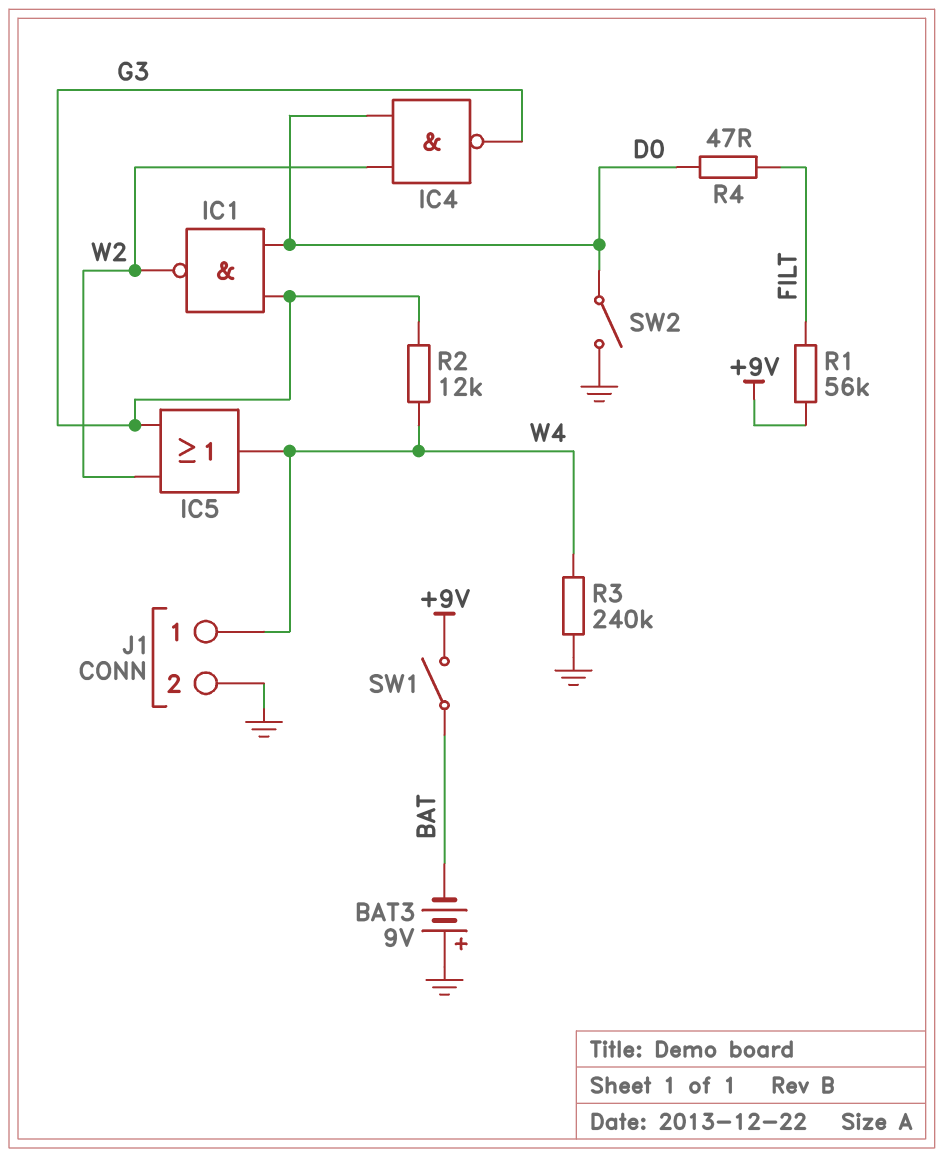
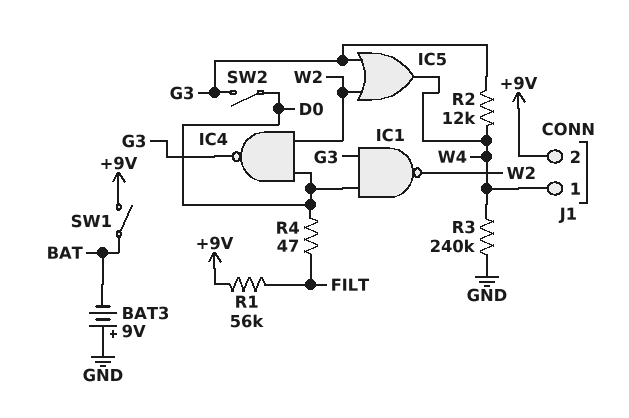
J1 pin 2: GND -> +9V
SW2: switch (D0, GND) -> switch (D0, G3)

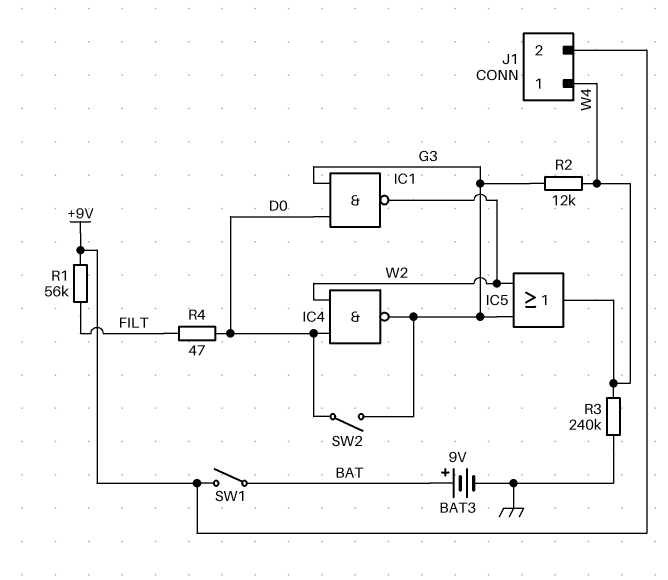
BAT3: 9V (plus GND, minus BAT) -> 9V (plus BAT, minus GND)

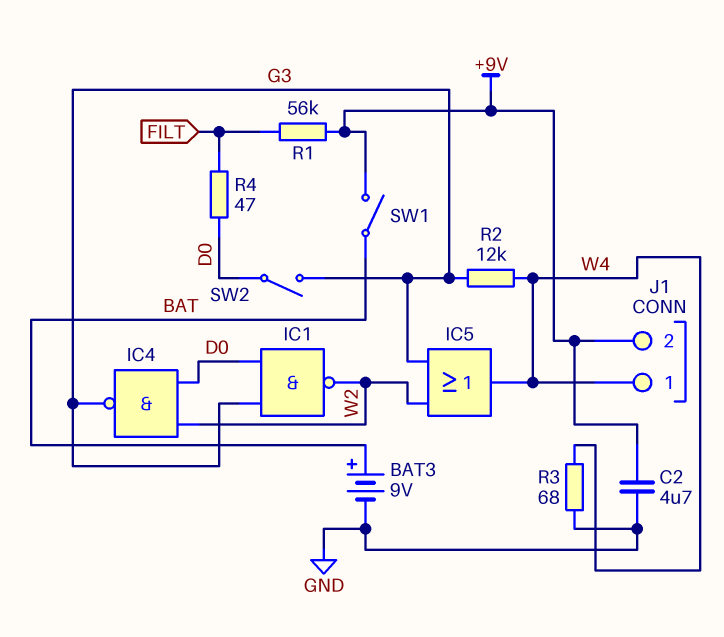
C2: none -> 4.7uF (+9V, GND)
R3: 240k (GND, W4) -> 68 (GND, W4)

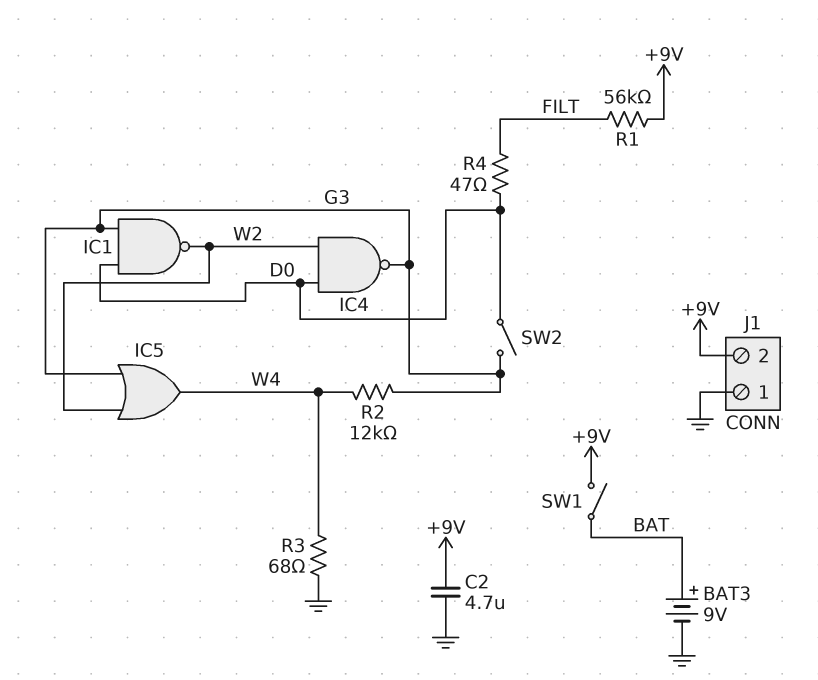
J1 pin 1: W4 -> GND

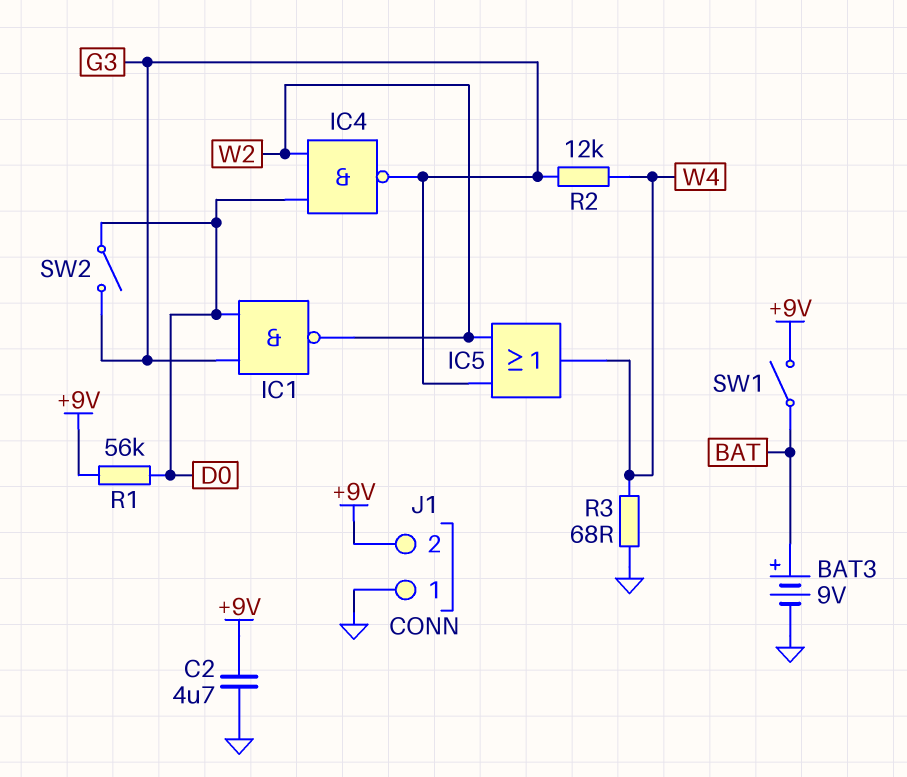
R1: 56k (+9V, FILT) -> 56k (+9V, D0)
R4: 47 (D0, FILT) -> none

